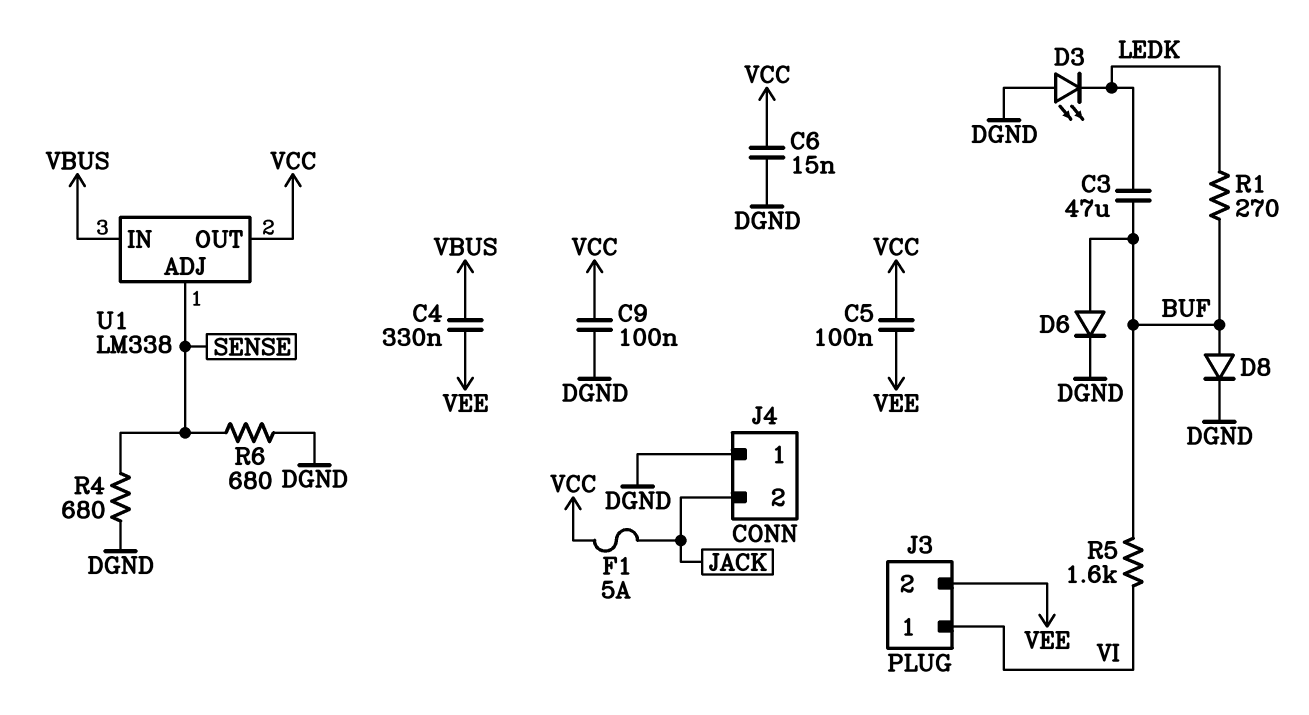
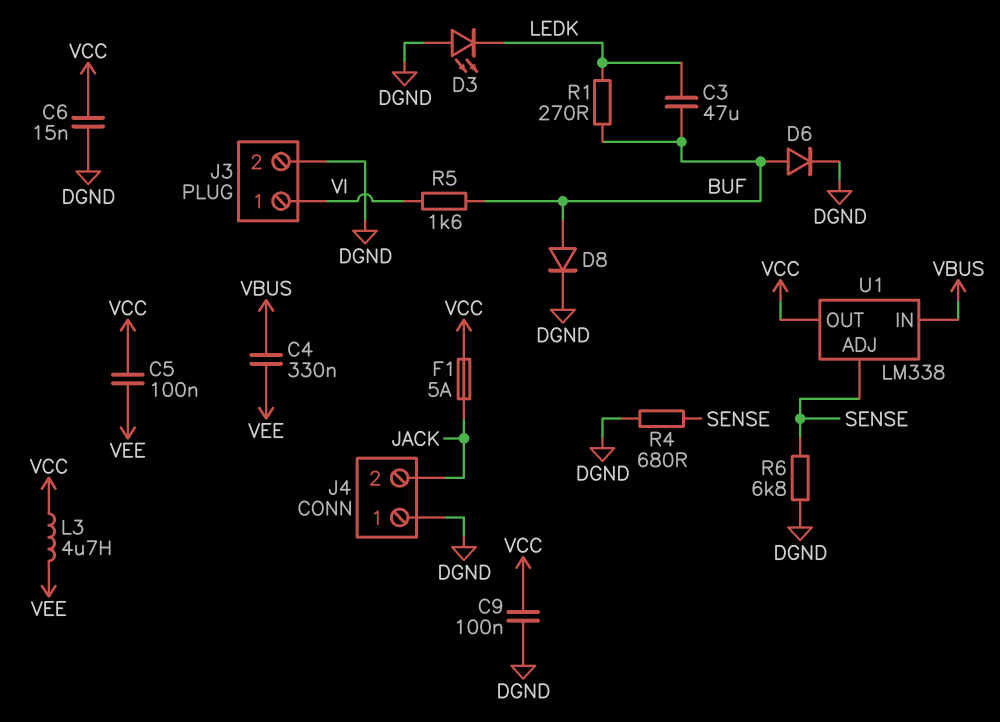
J3 pin 2: VEE -> DGND
L3: none -> 4.7uH (VCC, VEE)
R6: 680 (DGND, SENSE) -> 6.8k (DGND, SENSE)

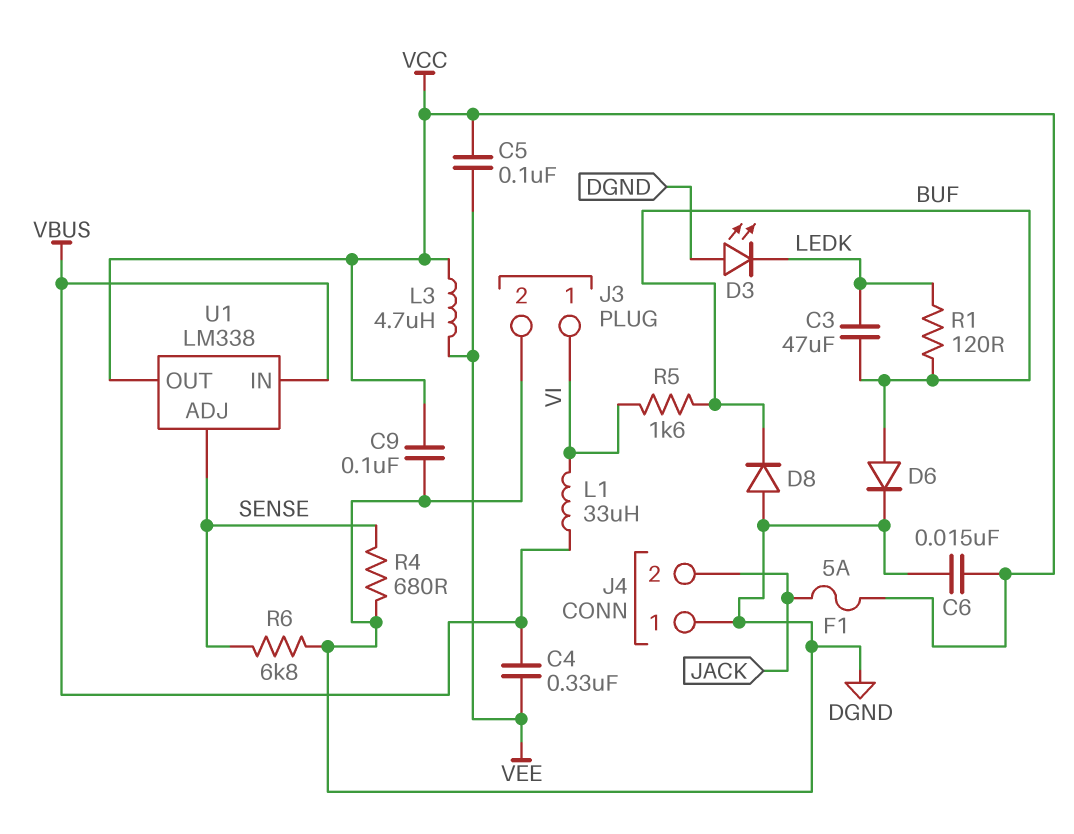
D8: diode (A BUF, K DGND) -> diode (A DGND, K BUF)
L1: none -> 33uH (VBUS, VI)
R1: 270 (BUF, LEDK) -> 120 (BUF, LEDK)

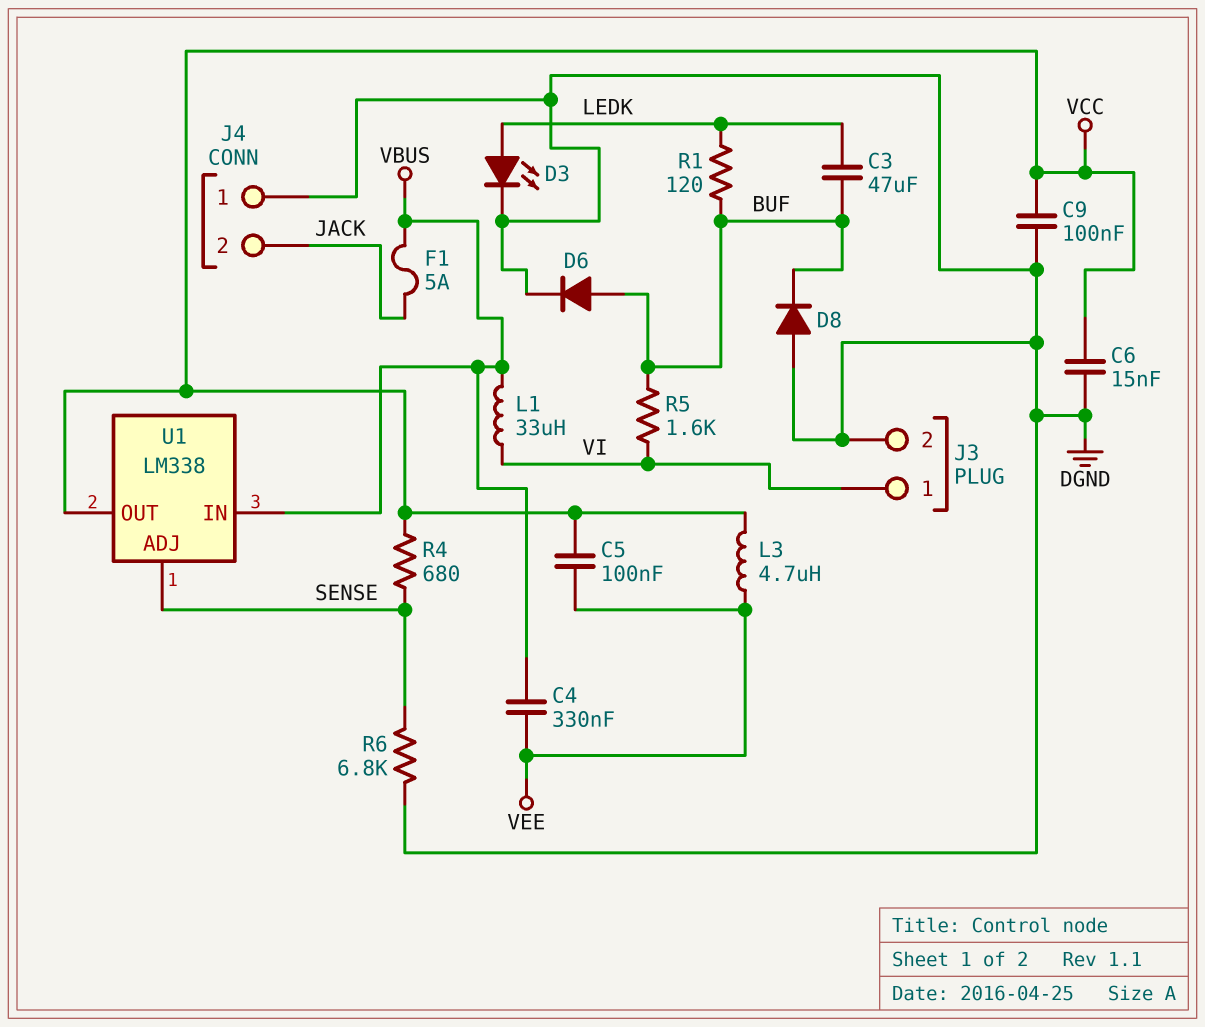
D3: LED (A DGND, K LEDK) -> LED (A LEDK, K DGND)
F1: 5A (JACK, VCC) -> 5A (JACK, VBUS)
R4: 680 (DGND, SENSE) -> 680 (SENSE, VCC)

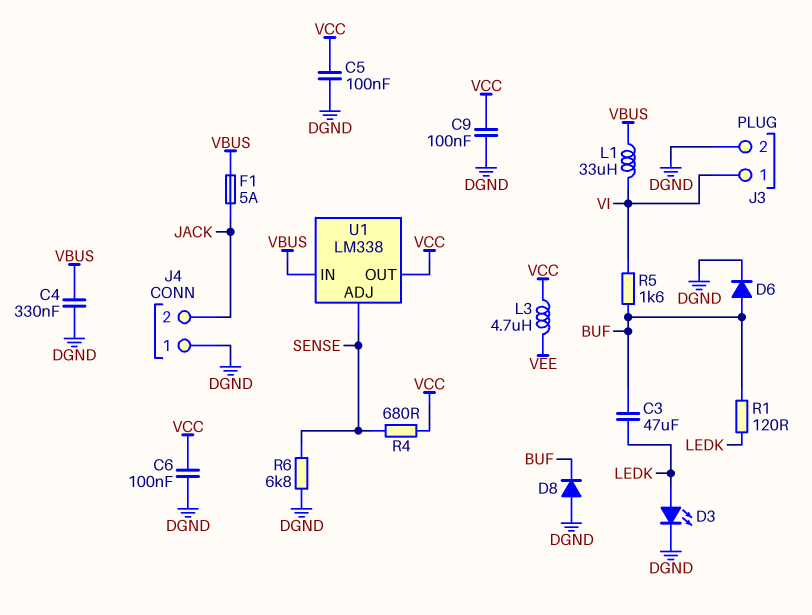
C4: 330nF (VBUS, VEE) -> 330nF (DGND, VBUS)
C5: 100nF (VCC, VEE) -> 100nF (DGND, VCC)
C6: 15nF (DGND, VCC) -> 100nF (DGND, VCC)

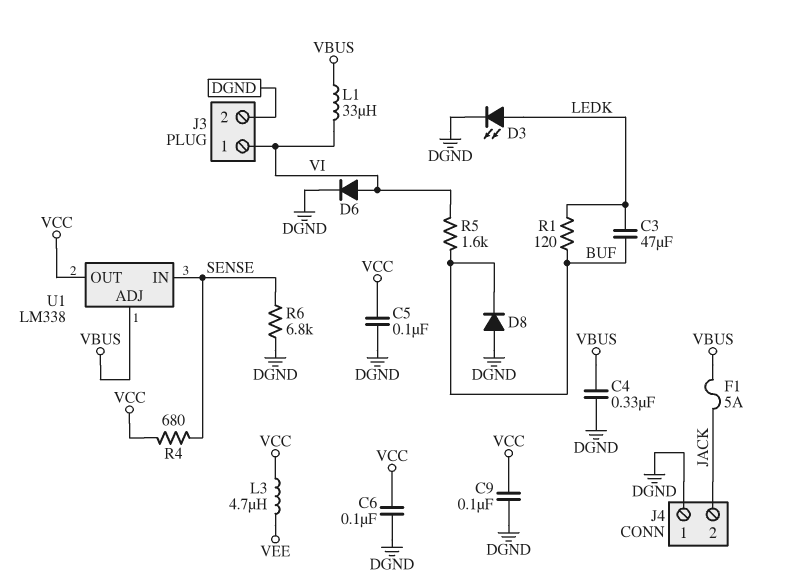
D6: diode (A BUF, K DGND) -> diode (A VI, K DGND)
U1 pin ADJ: SENSE -> VBUS
U1 pin IN: VBUS -> SENSE

